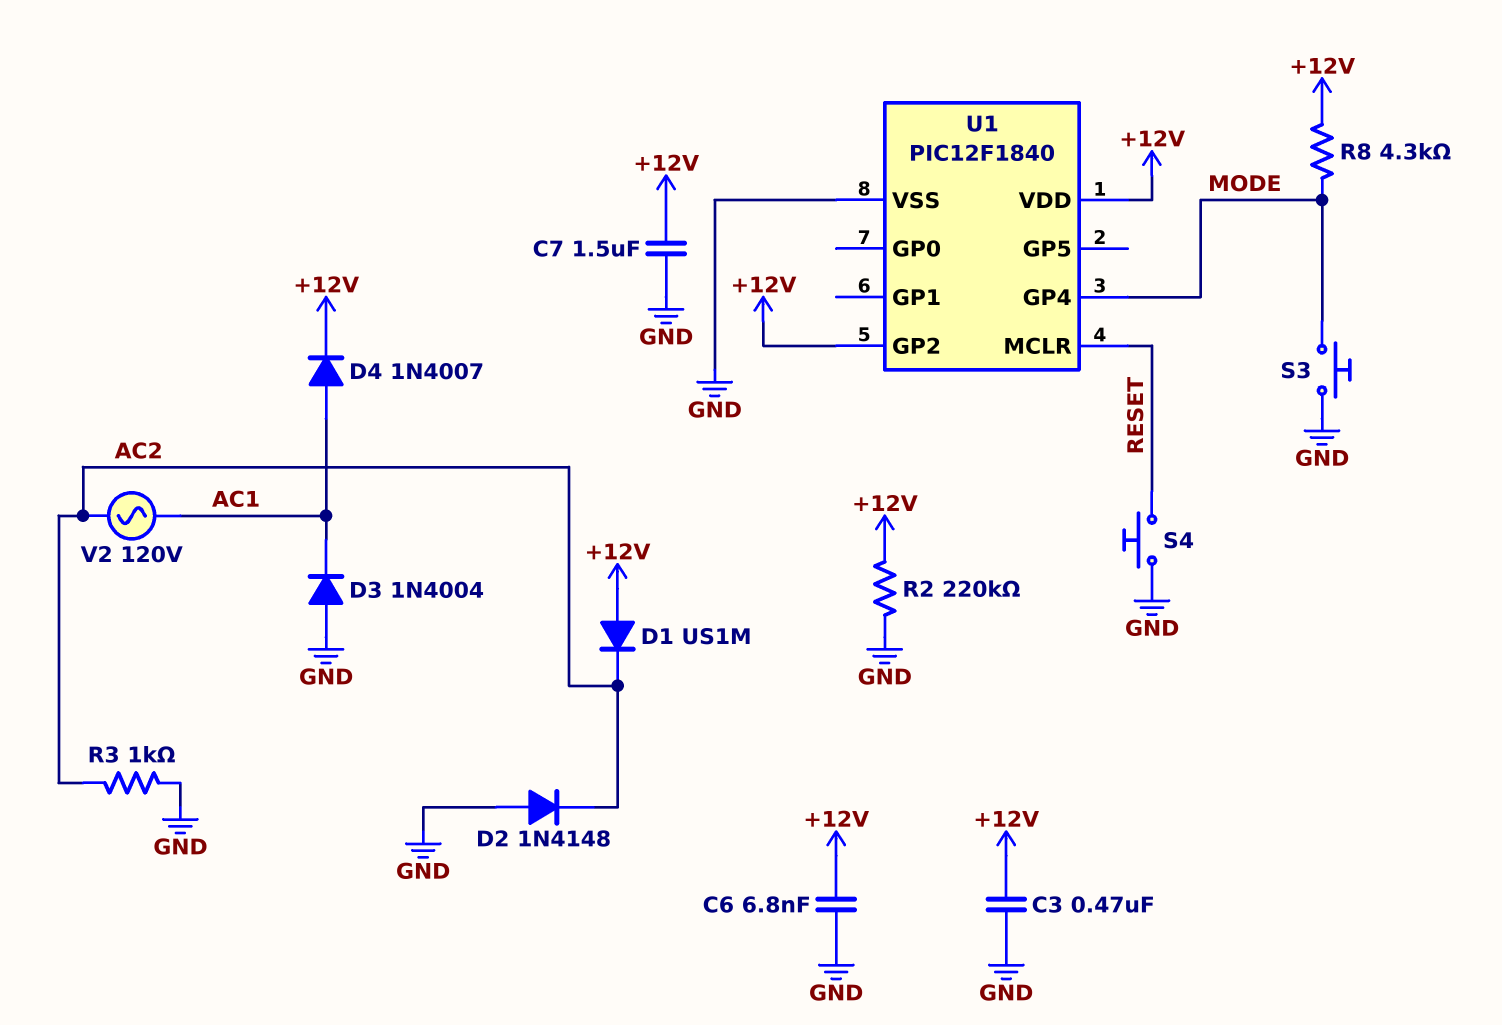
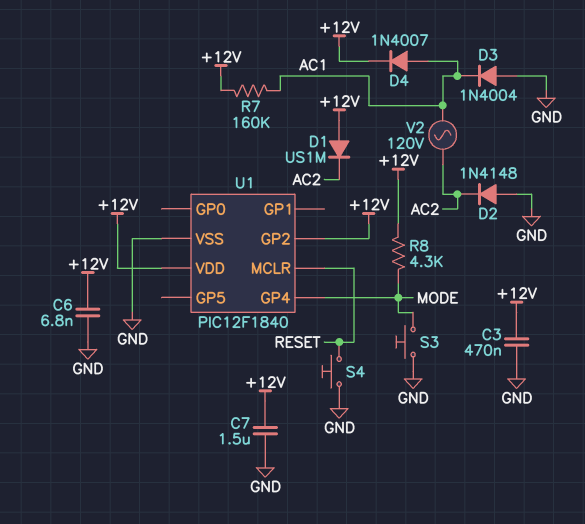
R2: 220k (+12V, GND) -> none
R3: 1k (AC2, GND) -> none
R7: none -> 160k (+12V, AC1)

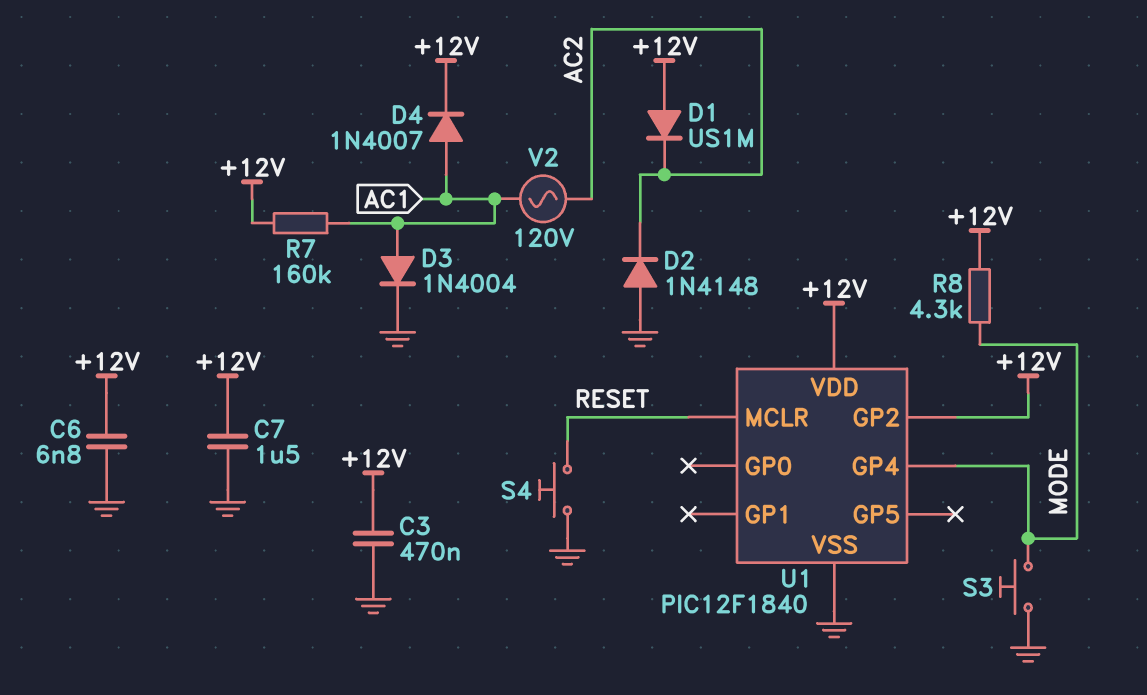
D3: diode 1N4004 (A GND, K AC1) -> diode 1N4004 (A AC1, K GND)

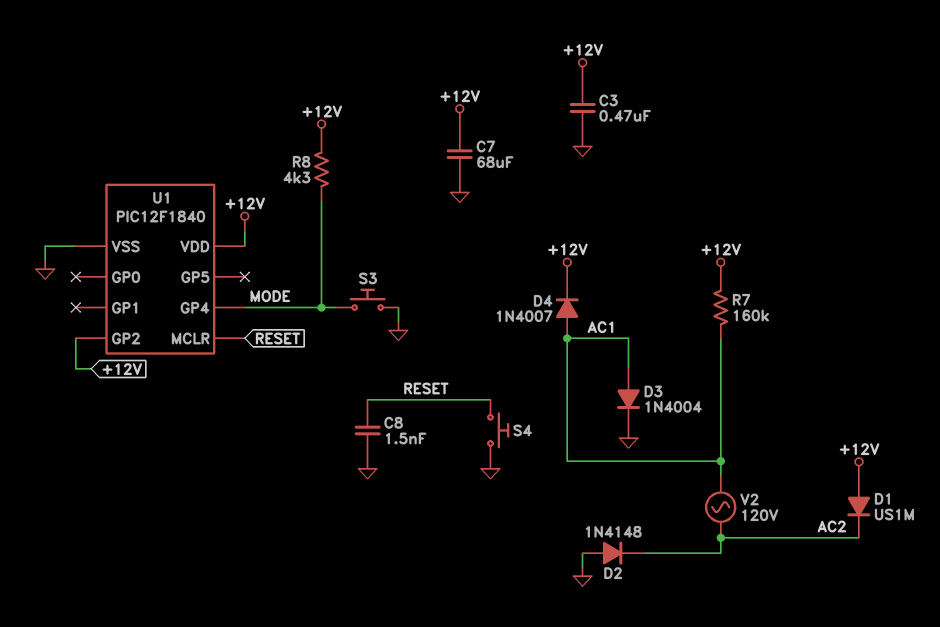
C6: 6.8nF (+12V, GND) -> none
C7: 1.5uF (+12V, GND) -> 68uF (+12V, GND)
C8: none -> 1.5nF (GND, RESET)

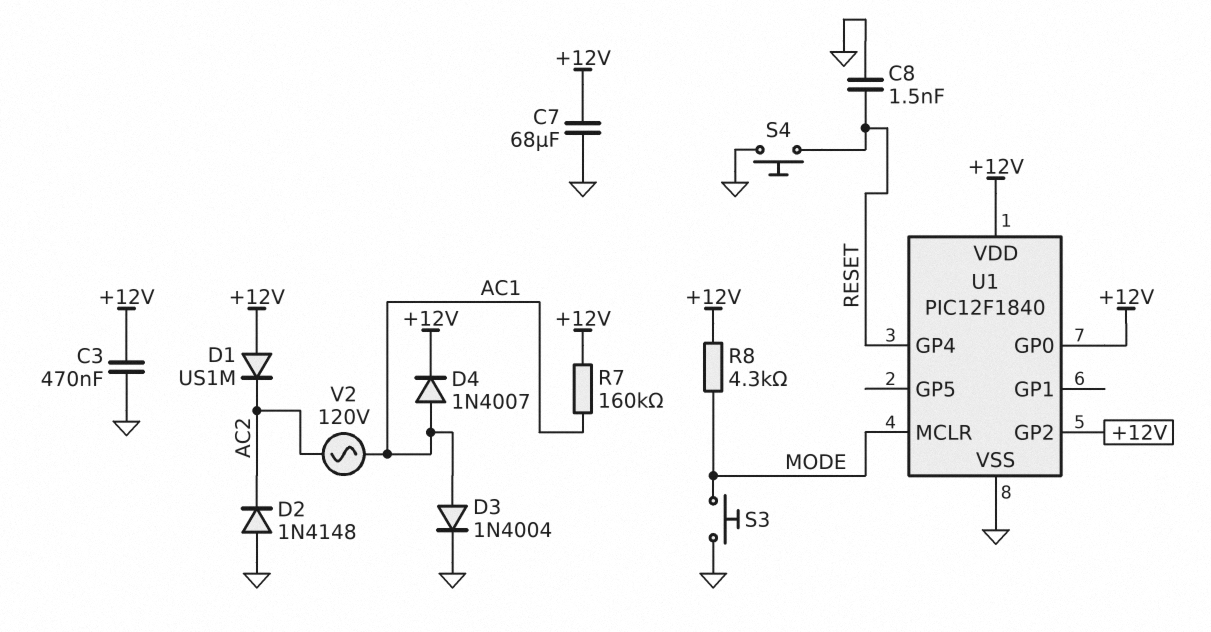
U1 pin GP0: none -> +12V
U1 pin GP4: MODE -> RESET
U1 pin MCLR: RESET -> MODE

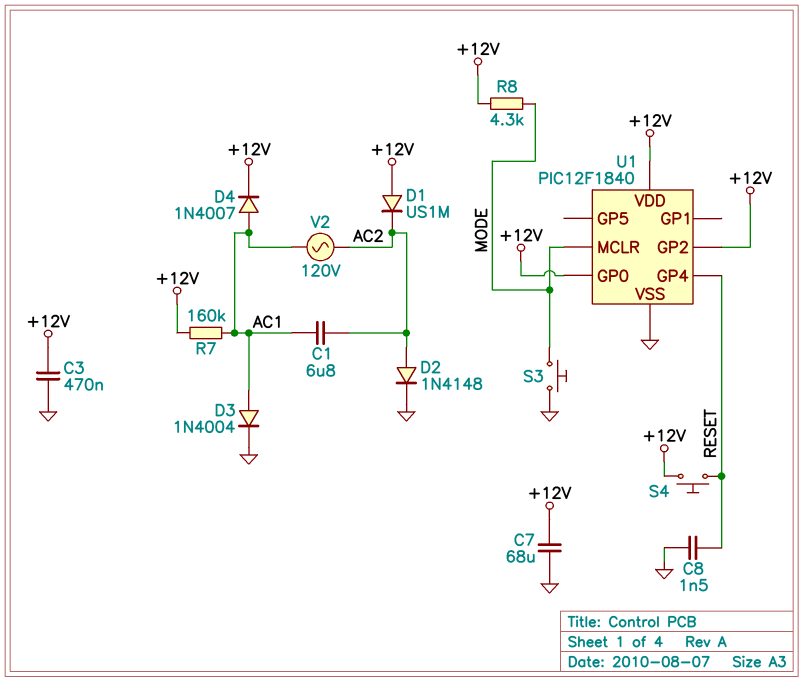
C1: none -> 6.8uF (AC1, AC2)
D2: diode 1N4148 (A GND, K AC2) -> diode 1N4148 (A AC2, K GND)
S4: button (GND, RESET) -> button (+12V, RESET)

